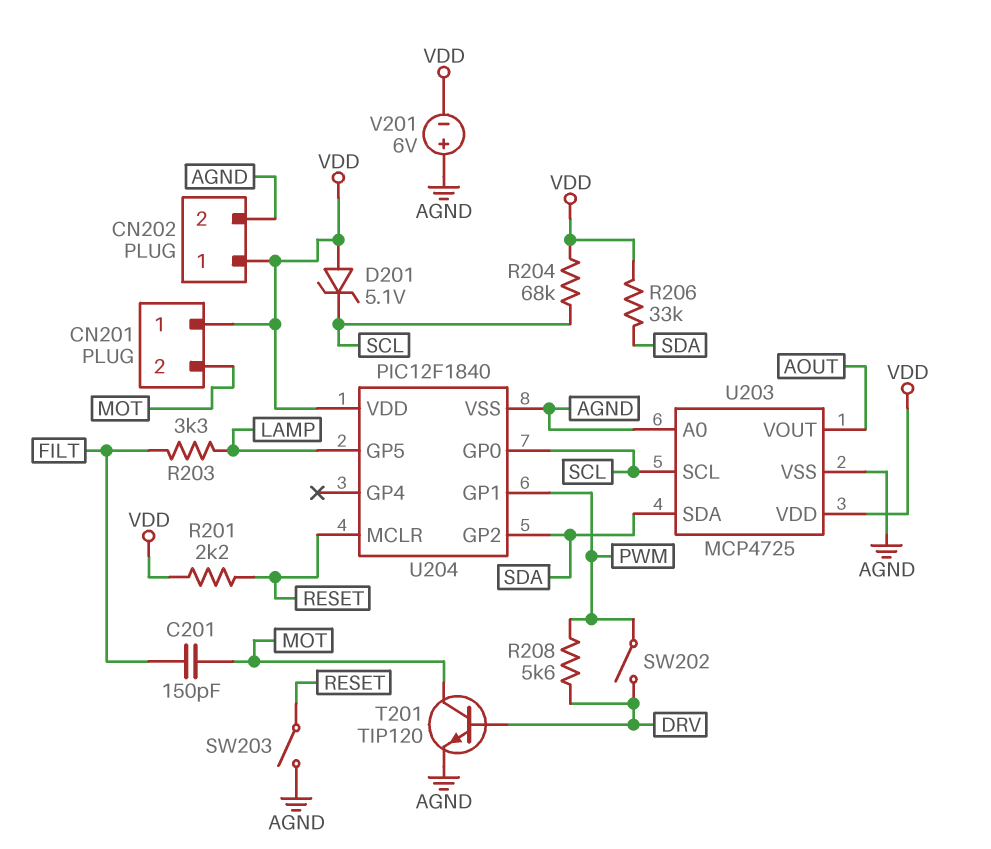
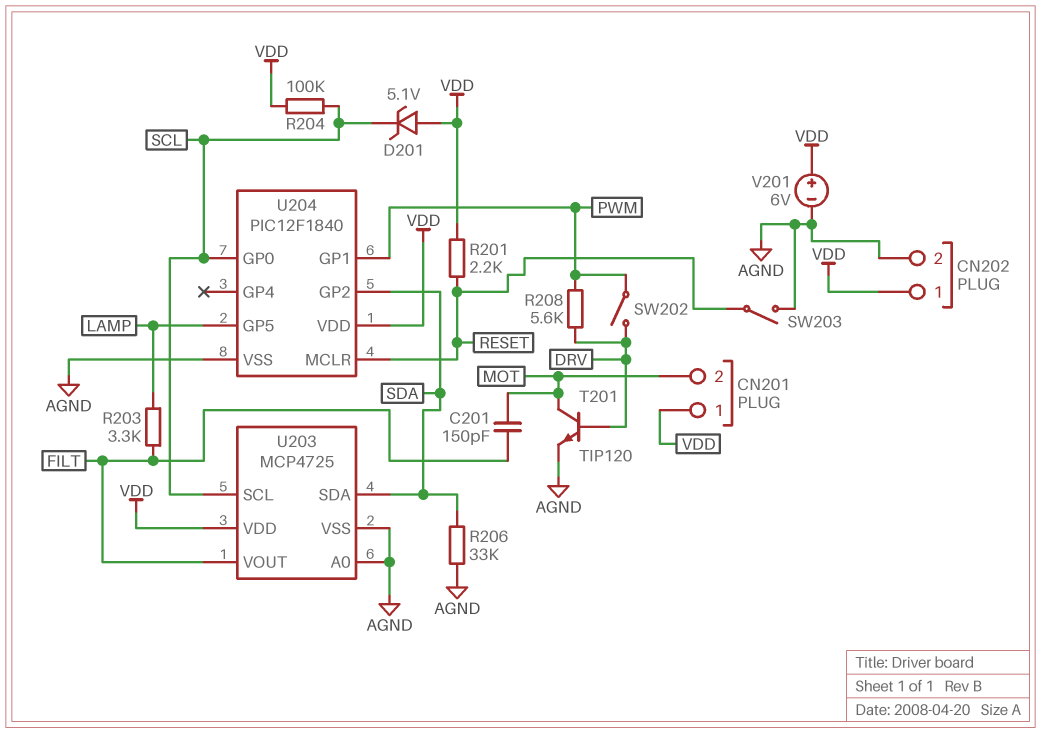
R204: 68k (SCL, VDD) -> 100k (SCL, VDD)
R206: 33k (SDA, VDD) -> 33k (AGND, SDA)
U203 pin VOUT: AOUT -> FILT
V201: 6V (plus AGND, minus VDD) -> 6V (plus VDD, minus AGND)

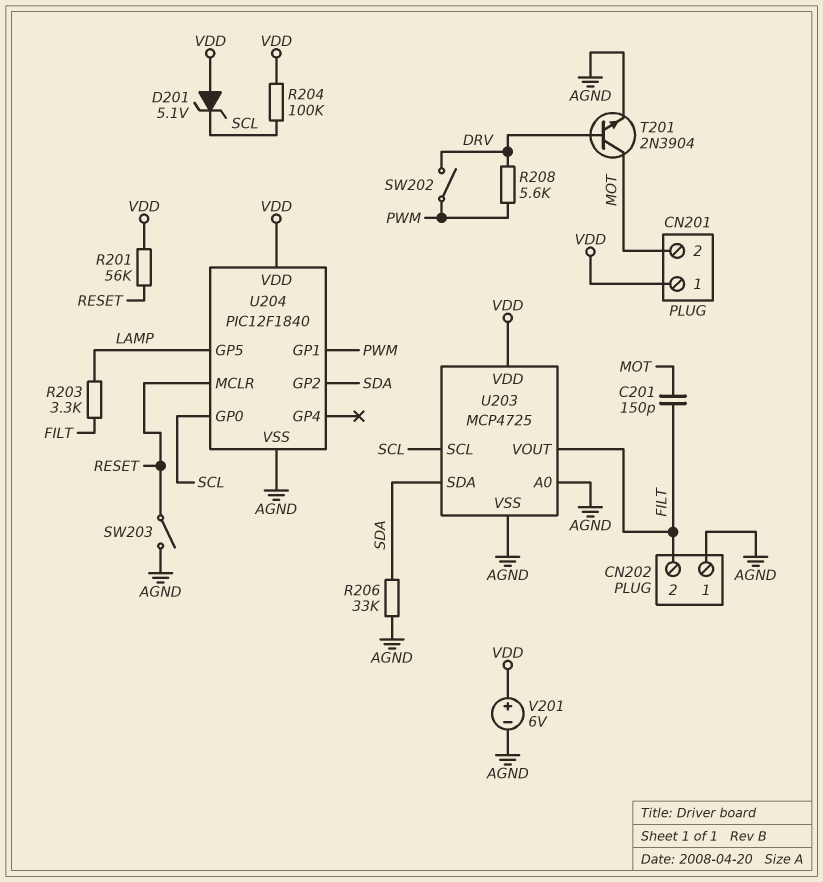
CN202 pin 1: VDD -> AGND
CN202 pin 2: AGND -> FILT
R201: 2.2k (RESET, VDD) -> 56k (RESET, VDD)
T201: NPN TIP120 (B DRV, C MOT, E AGND) -> NPN 2N3904 (B DRV, C MOT, E AGND)

